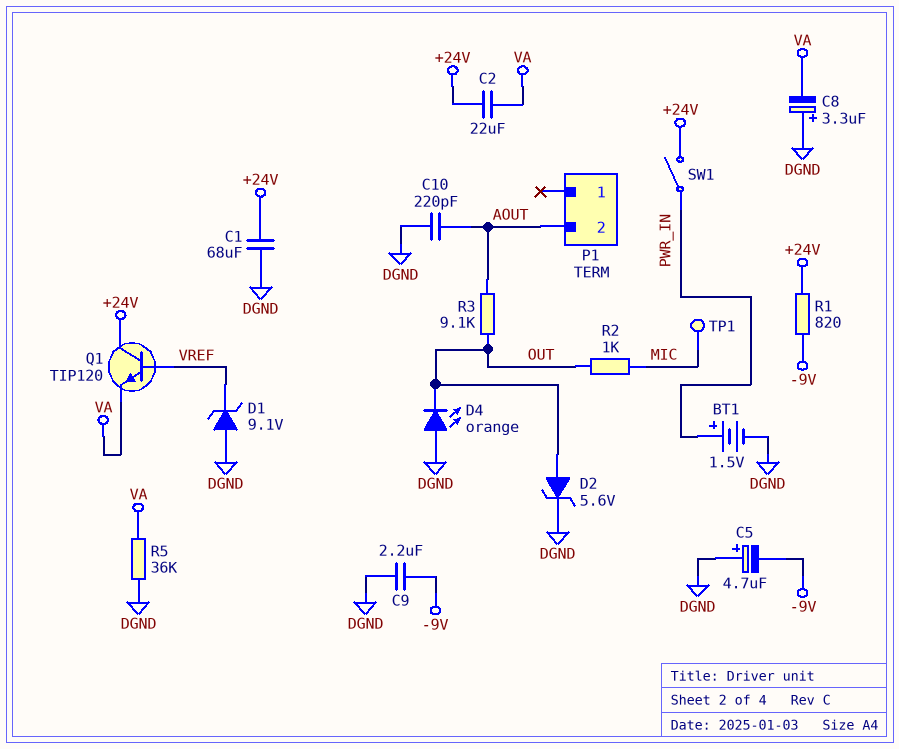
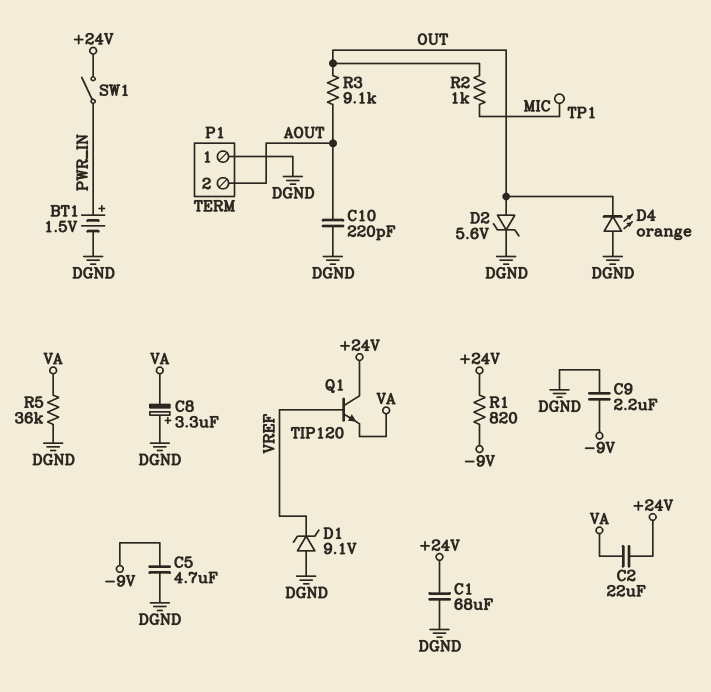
C5: 4.7uF (plus DGND, minus -9V) -> 4.7uF (-9V, DGND)
P1 pin 1: none -> DGND

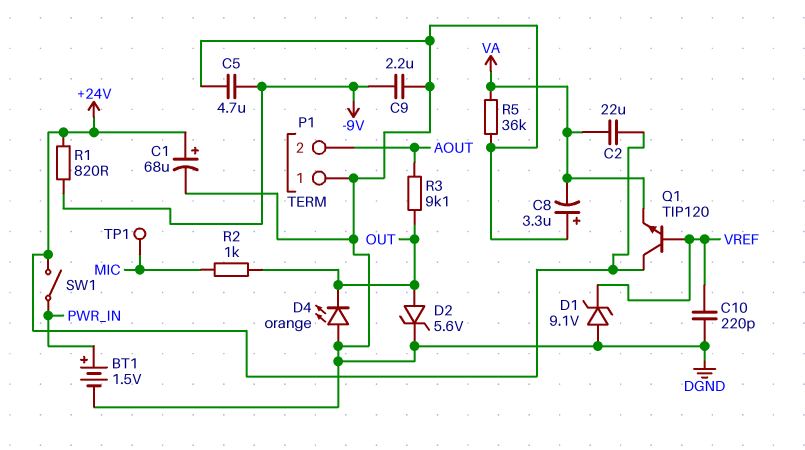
C1: 68uF (+24V, DGND) -> 68uF (plus +24V, minus DGND)
C10: 220pF (AOUT, DGND) -> 220pF (DGND, VREF)

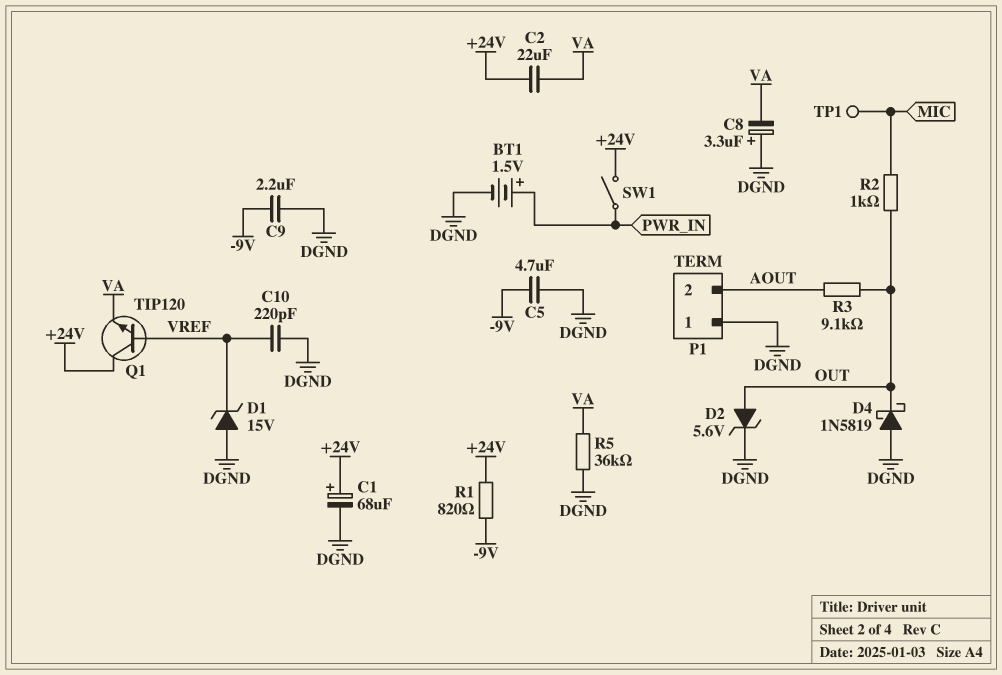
D1: zener 9.1V (A DGND, K VREF) -> zener 15V (A DGND, K VREF)
D4: LED orange (A DGND, K OUT) -> schottky 1N5819 (A DGND, K OUT)

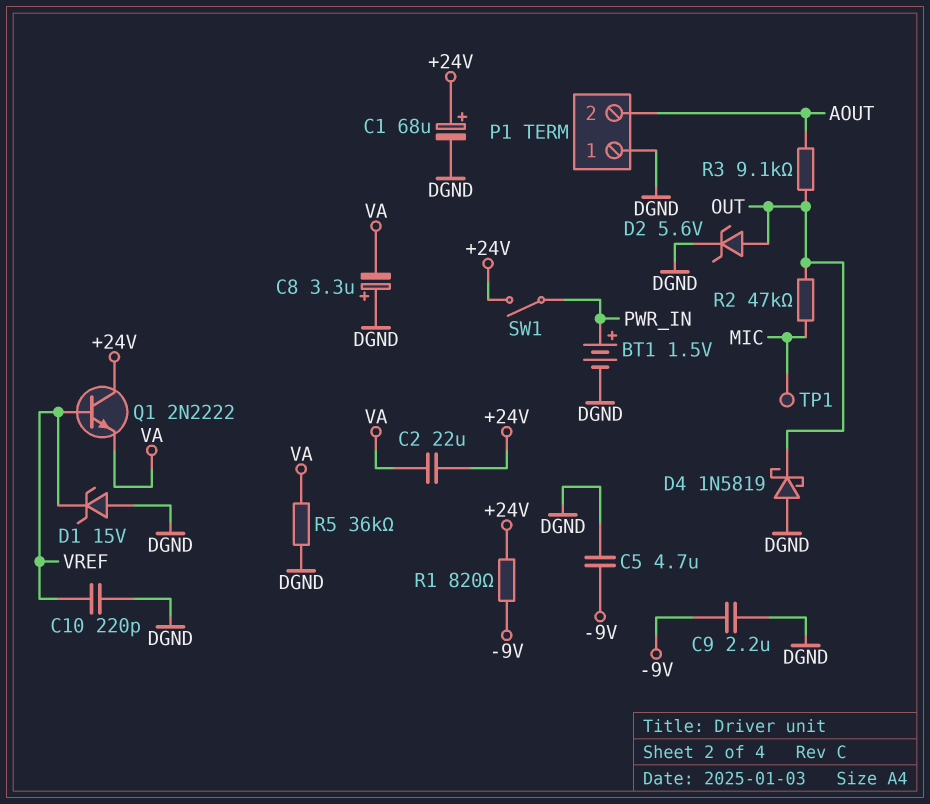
Q1: NPN TIP120 (B VREF, C +24V, E VA) -> NPN 2N2222 (B VREF, C +24V, E VA)
R2: 1k (MIC, OUT) -> 47k (MIC, OUT)

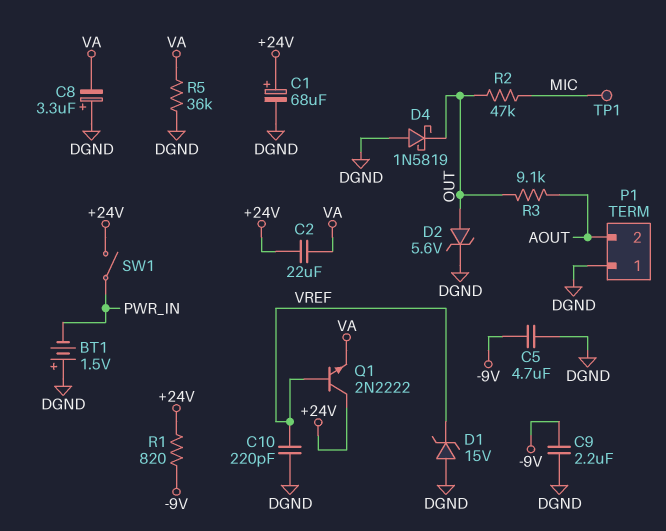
BT1: 1.5V (plus PWR_IN, minus DGND) -> 1.5V (plus DGND, minus PWR_IN)

